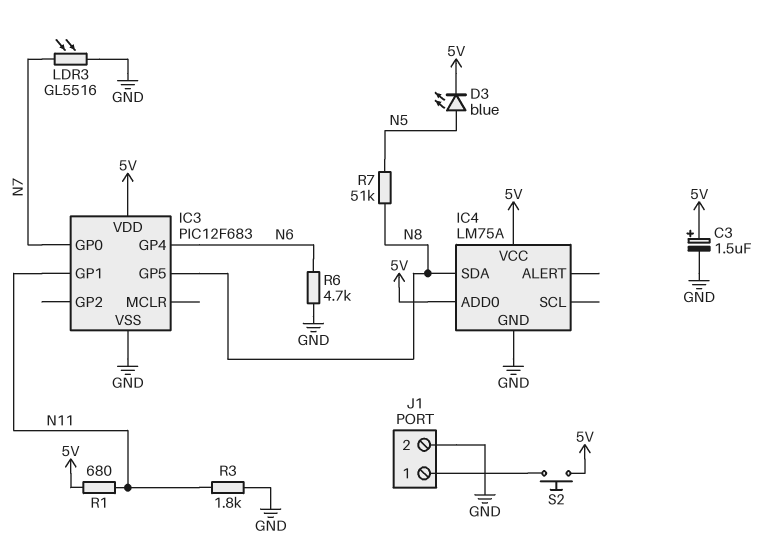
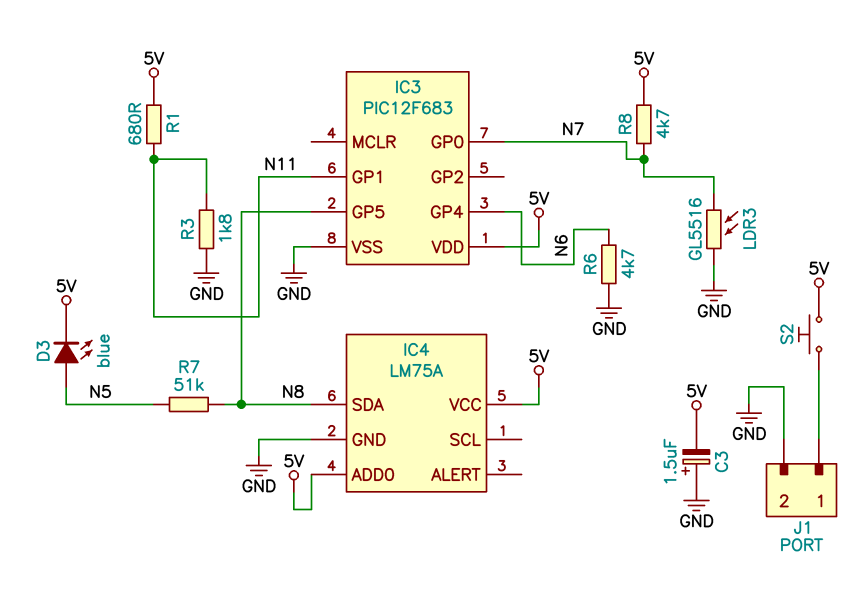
C3: 1.5uF (plus 5V, minus GND) -> 1.5uF (plus GND, minus 5V)
R8: none -> 4.7k (5V, N7)

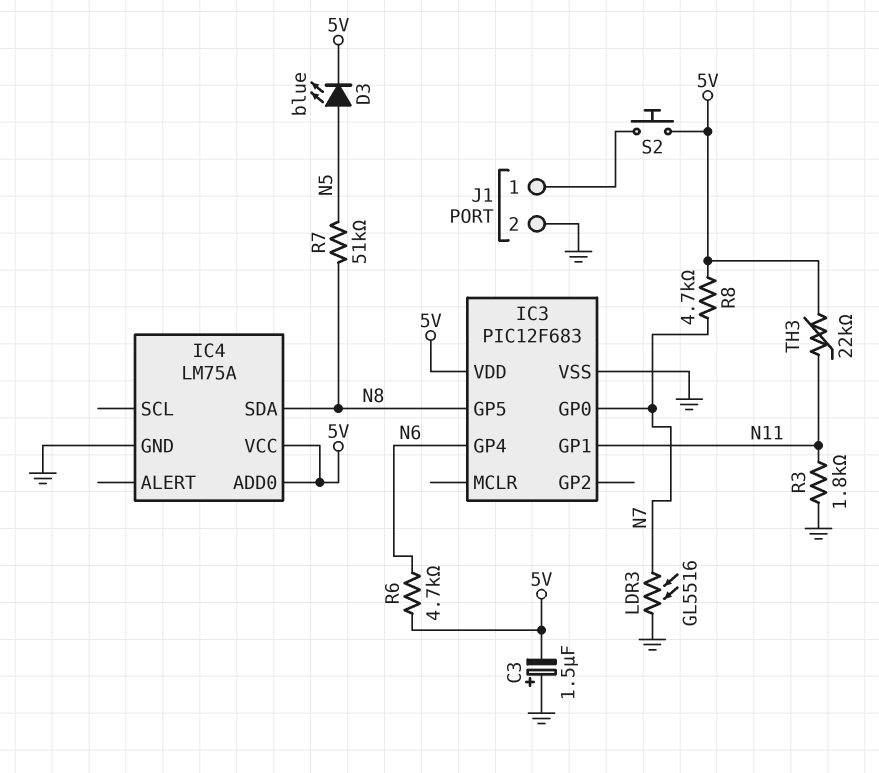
R1: 680 (5V, N11) -> none
R6: 4.7k (GND, N6) -> 4.7k (5V, N6)
TH3: none -> 22k (5V, N11)

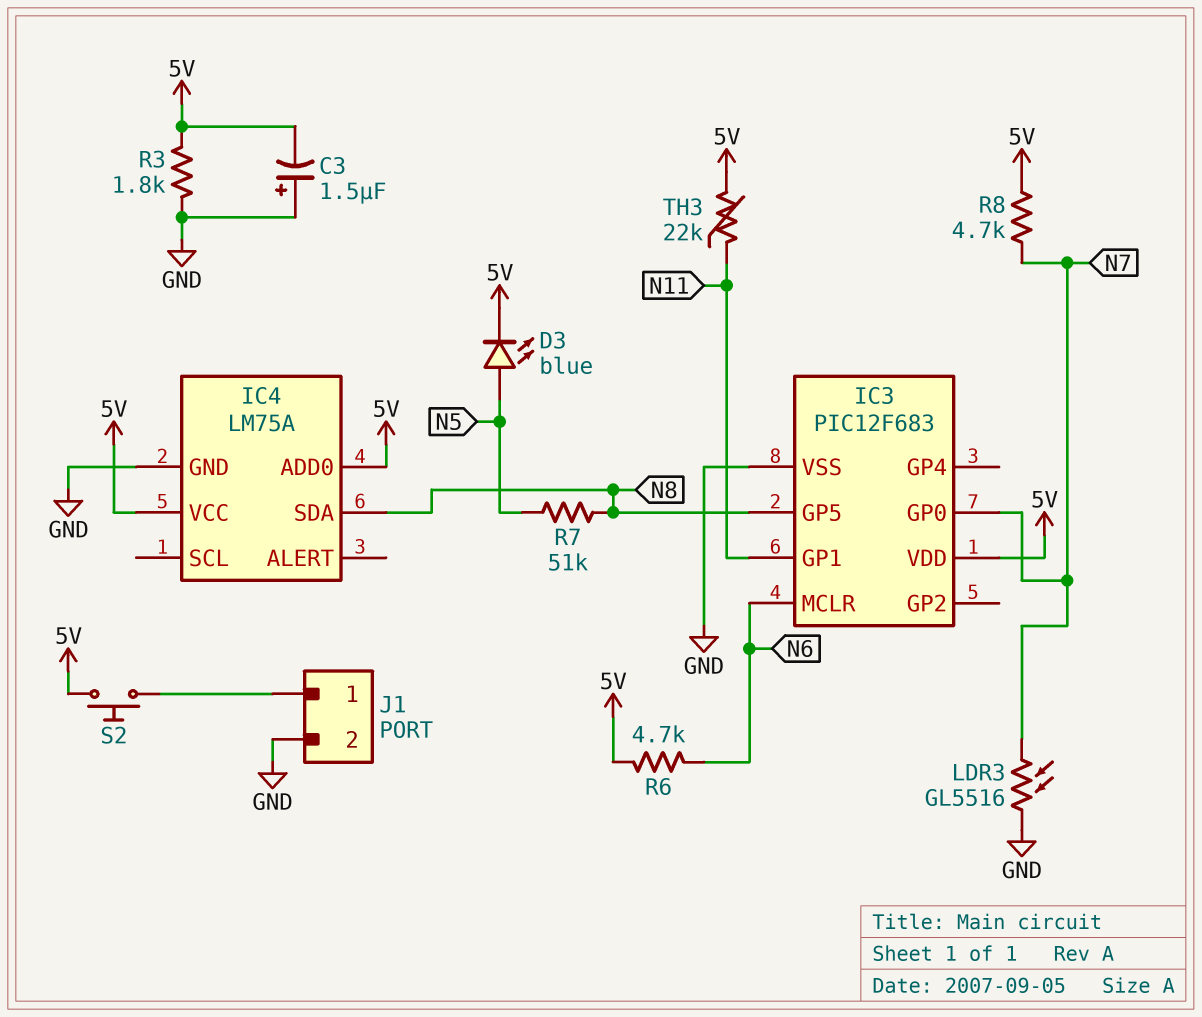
IC3 pin GP4: N6 -> none
IC3 pin MCLR: none -> N6
R3: 1.8k (GND, N11) -> 1.8k (5V, GND)

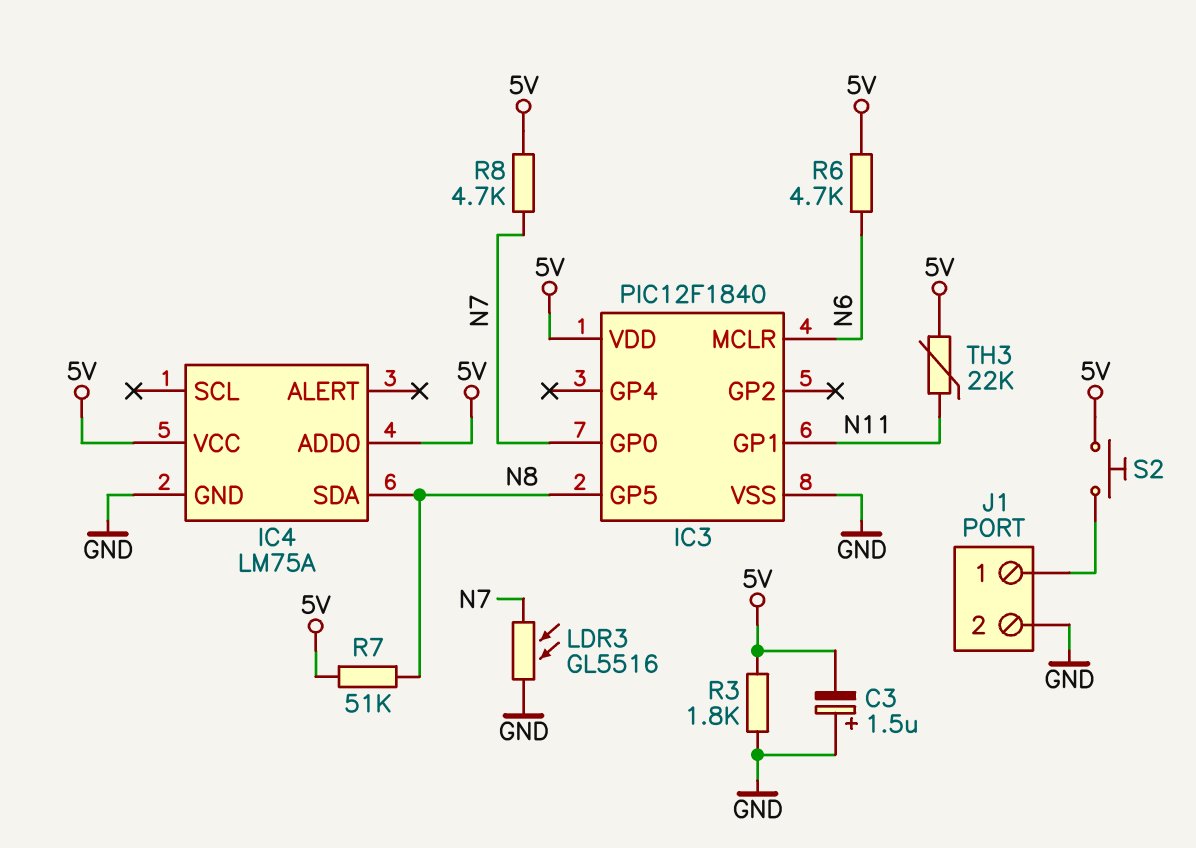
D3: LED blue (A N5, K 5V) -> none
IC3: PIC12F683 -> PIC12F1840
R7: 51k (N5, N8) -> 51k (5V, N8)

